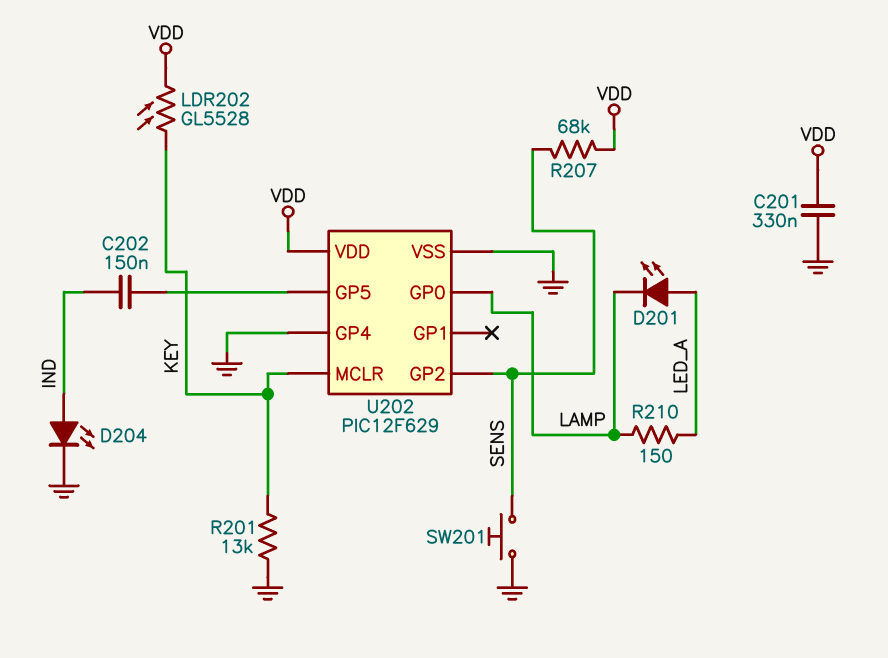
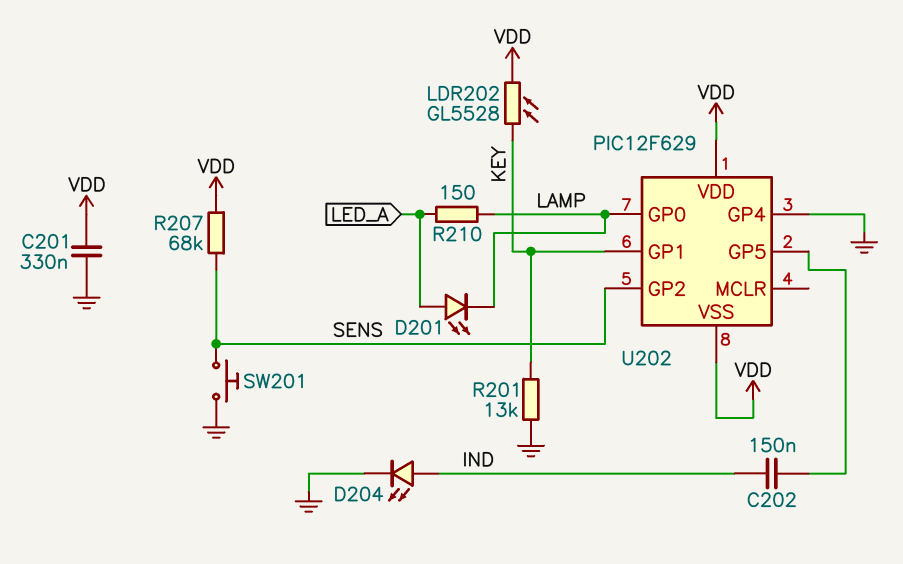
U202 pin GP1: none -> KEY
U202 pin MCLR: KEY -> none
U202 pin VSS: GND -> VDD

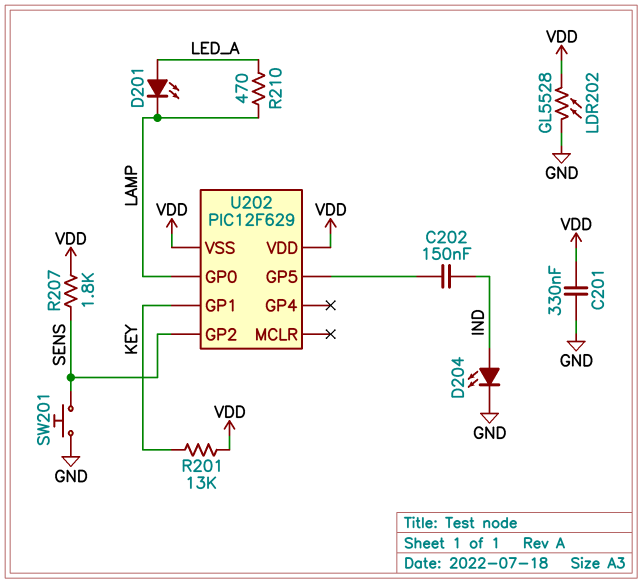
LDR202: GL5528 (KEY, VDD) -> GL5528 (GND, VDD)
R201: 13k (GND, KEY) -> 13k (KEY, VDD)
R207: 68k (SENS, VDD) -> 1.8k (SENS, VDD)
R210: 150 (LAMP, LED_A) -> 470 (LAMP, LED_A)
U202 pin GP4: GND -> none

